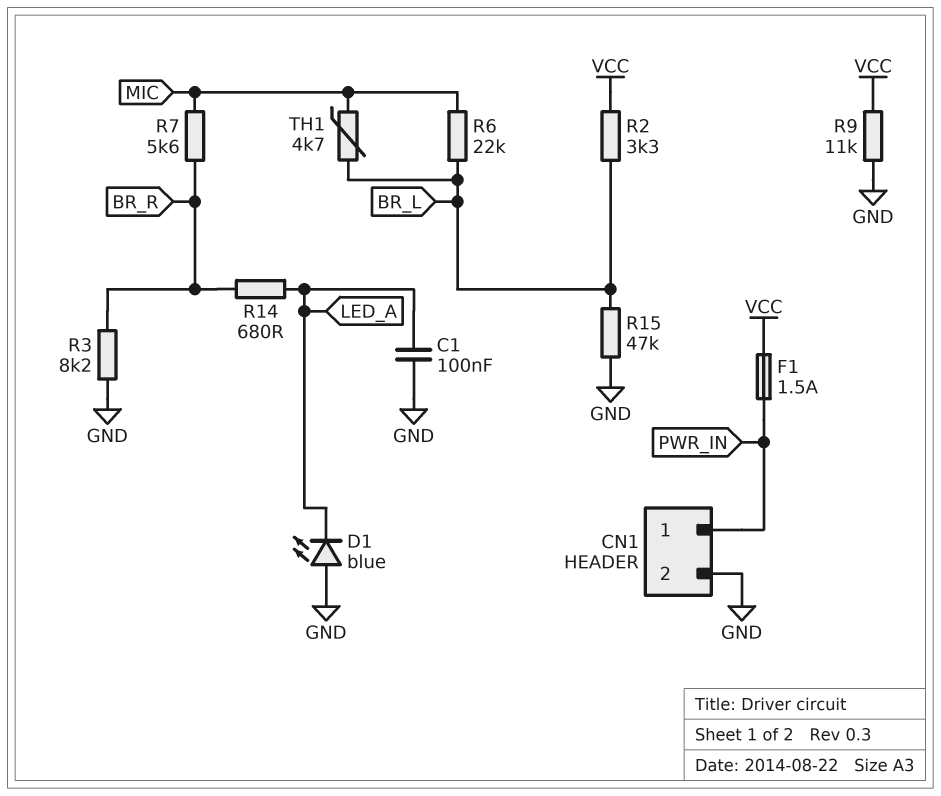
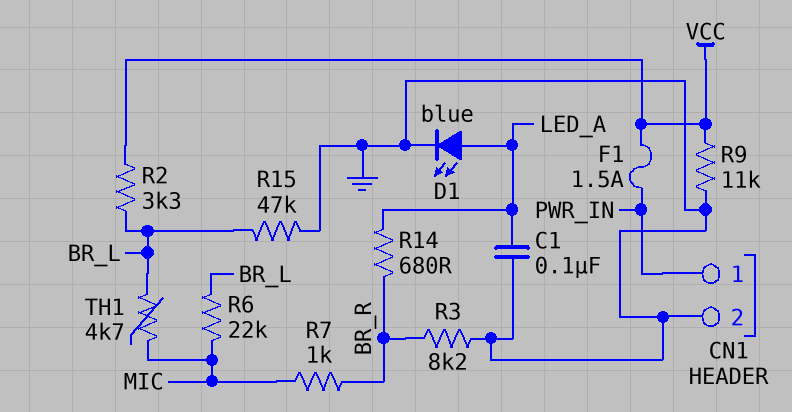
D1: LED blue (A GND, K LED_A) -> LED blue (A LED_A, K GND)
R7: 5.6k (BR_R, MIC) -> 1k (BR_R, MIC)

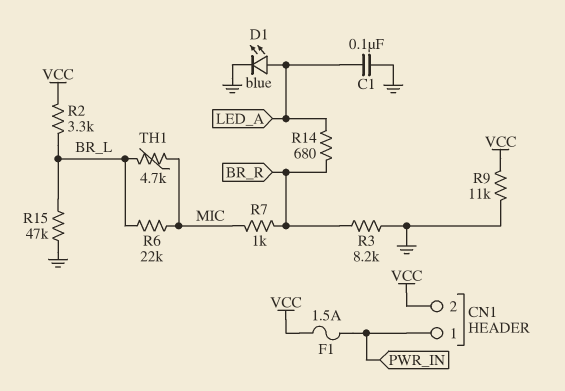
CN1 pin 2: GND -> VCC

